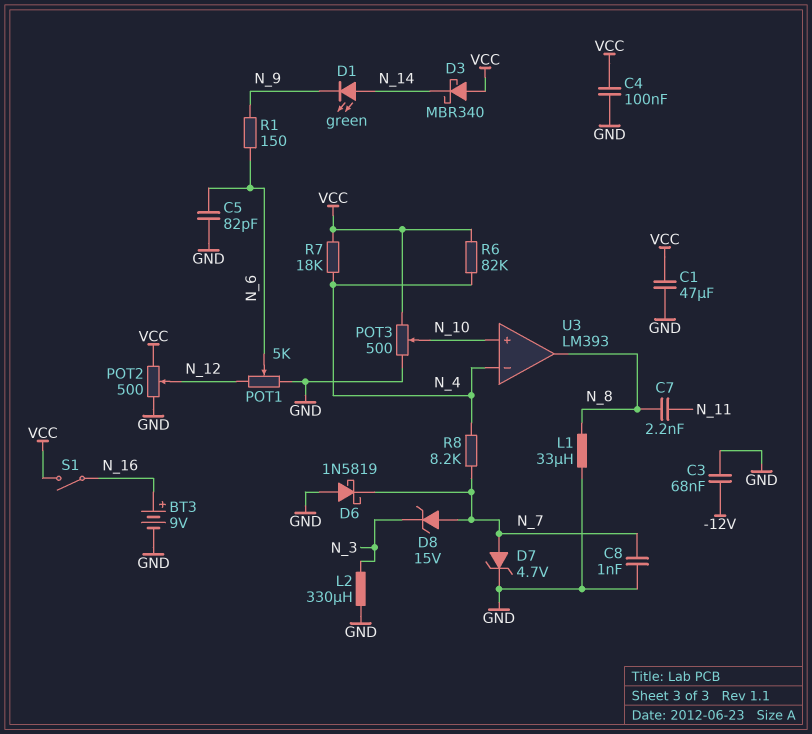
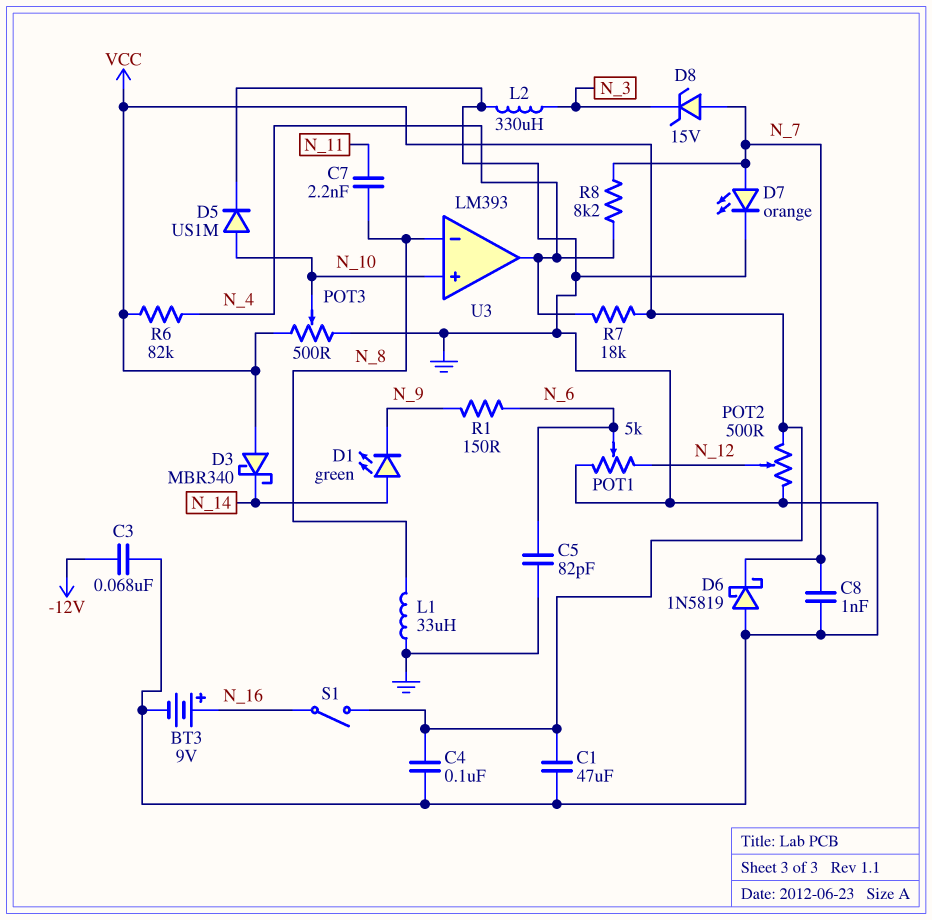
D5: none -> diode US1M (A N_10, K GND)
D7: zener 4.7V (A N_7, K GND) -> LED orange (A N_7, K GND)
U3 pin in-: N_4 -> N_8
U3 pin out: N_8 -> N_4

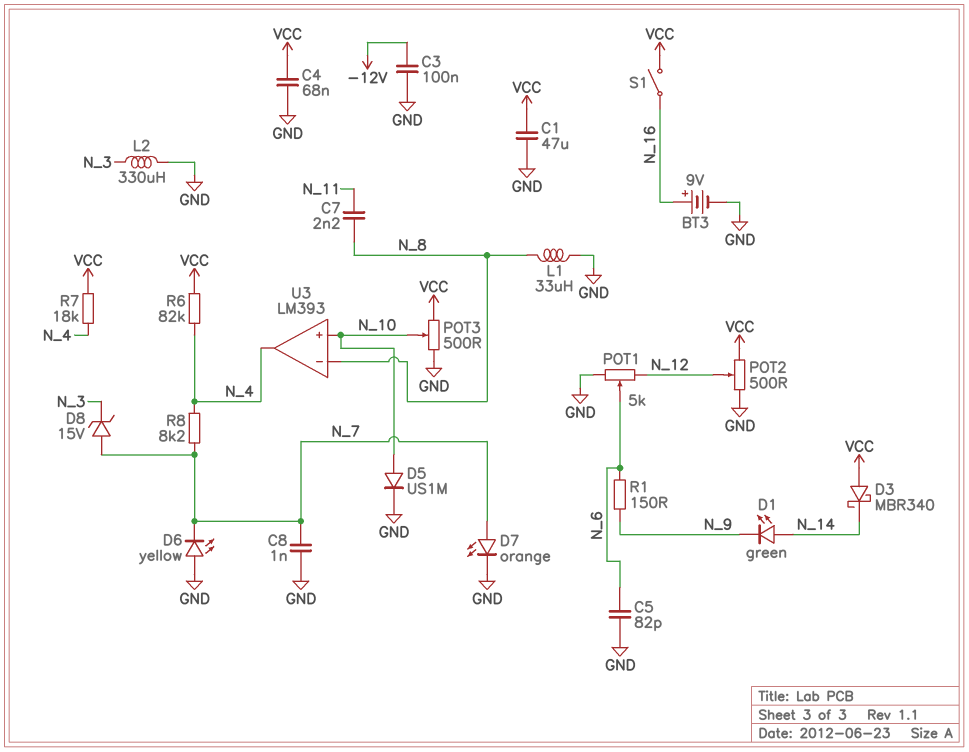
C3: 68nF (-12V, GND) -> 100nF (-12V, GND)
C4: 100nF (GND, VCC) -> 68nF (GND, VCC)
D6: schottky 1N5819 (A GND, K N_7) -> LED yellow (A GND, K N_7)

